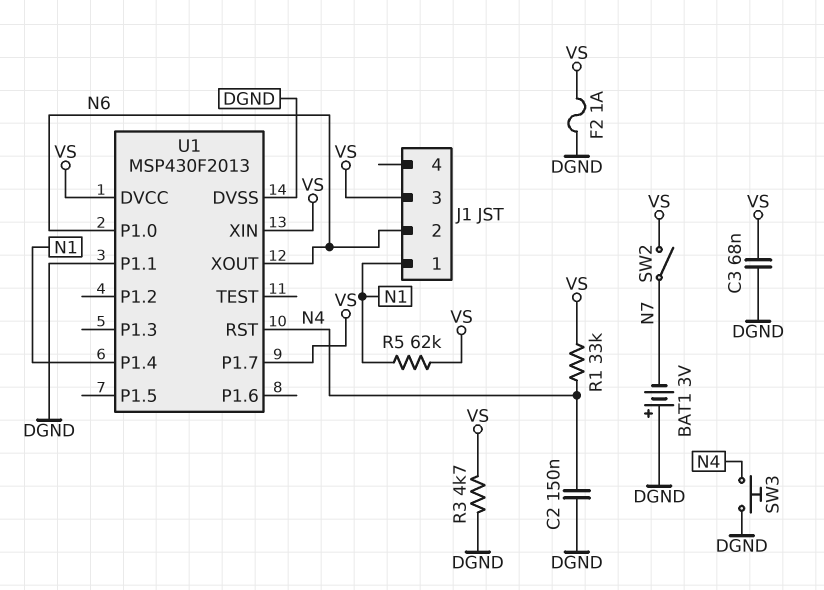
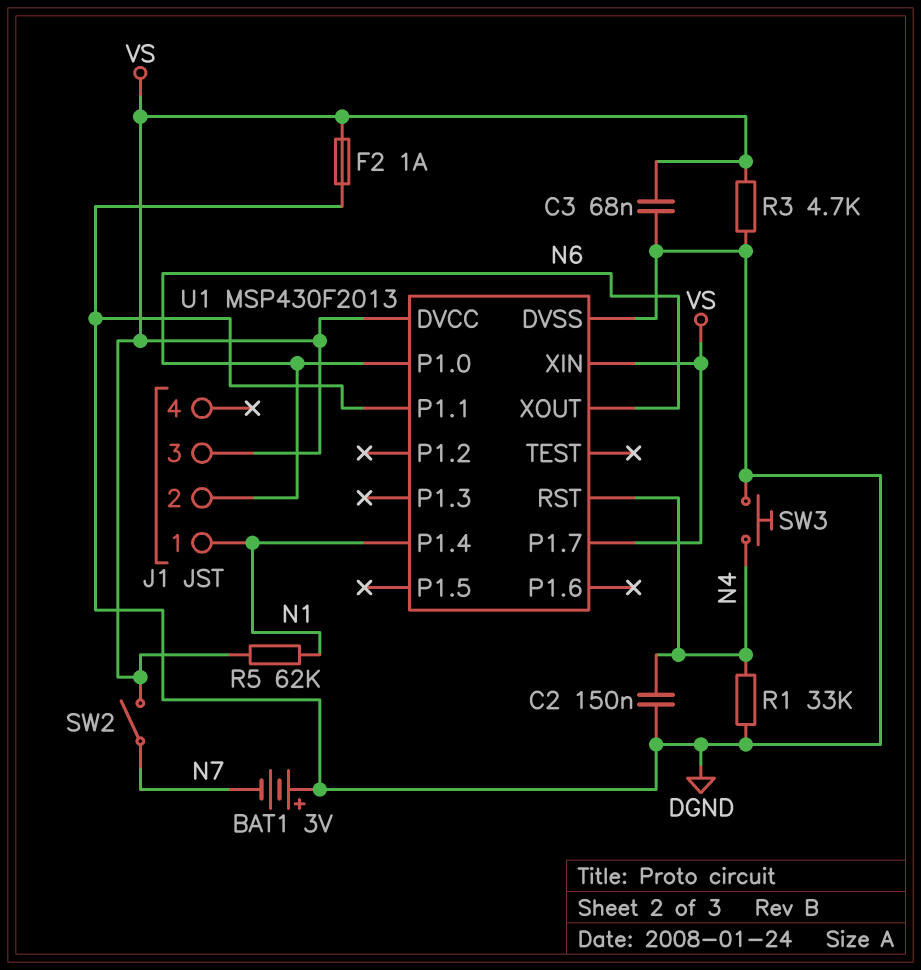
R1: 33k (N4, VS) -> 33k (DGND, N4)

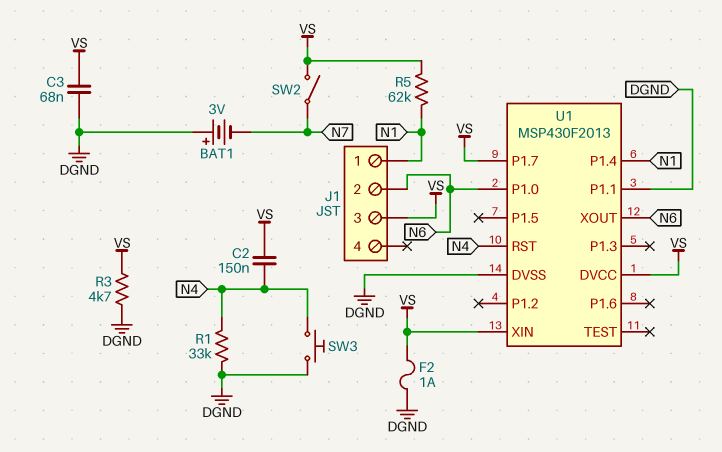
C2: 150nF (DGND, N4) -> 150nF (N4, VS)

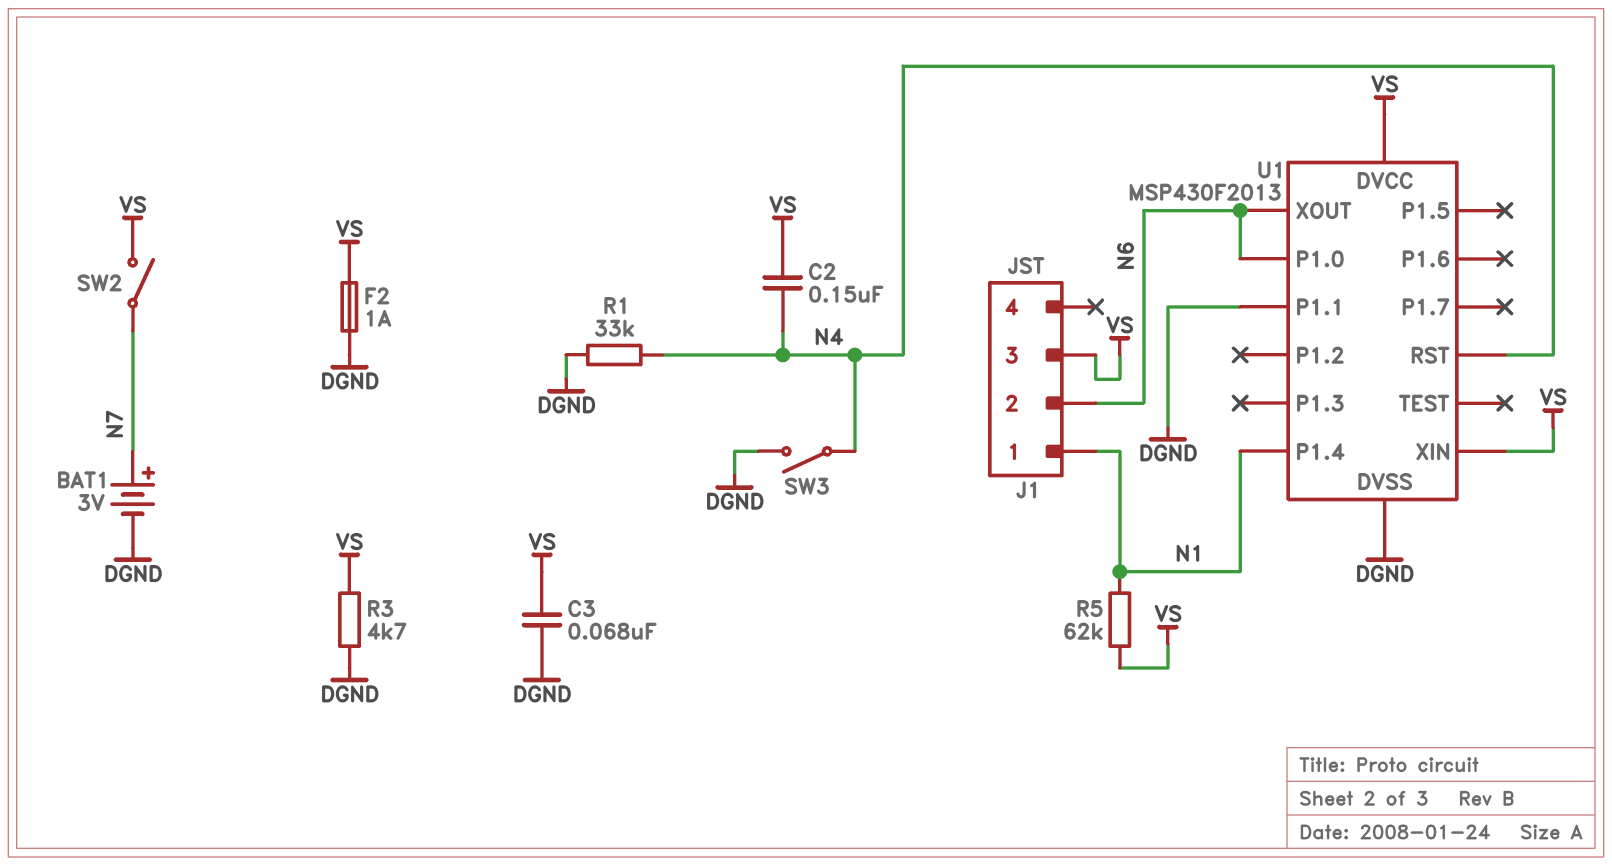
BAT1: 3V (plus DGND, minus N7) -> 3V (plus N7, minus DGND)
SW3: button (DGND, N4) -> switch (DGND, N4)
U1 pin P1.7: VS -> none

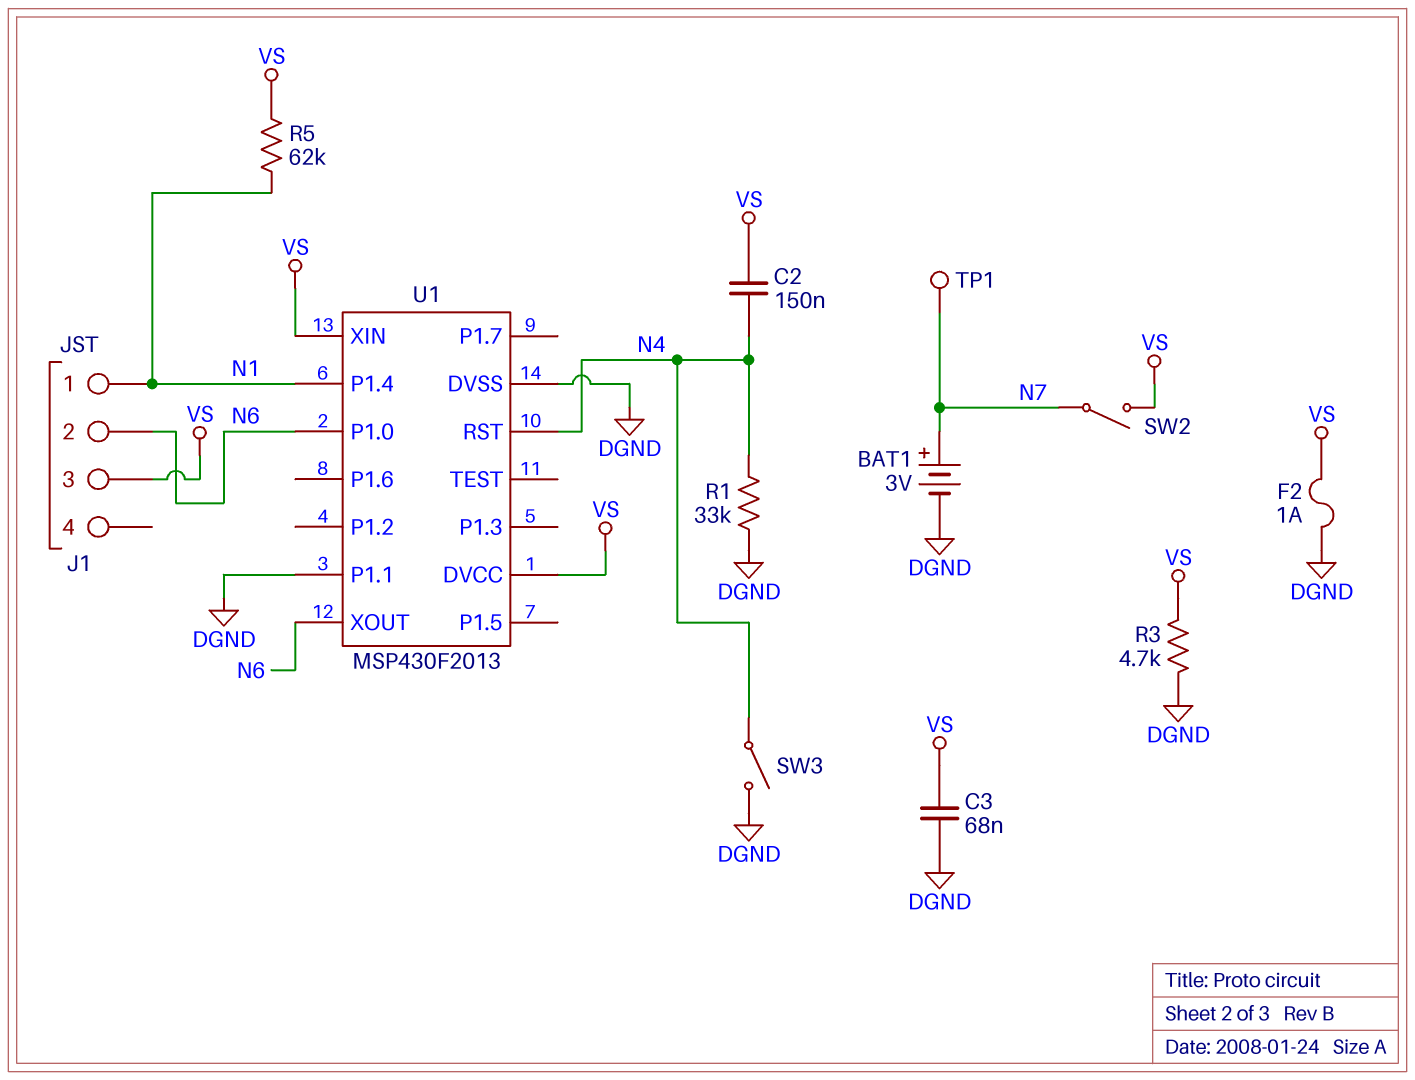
TP1: none -> test point (N7)

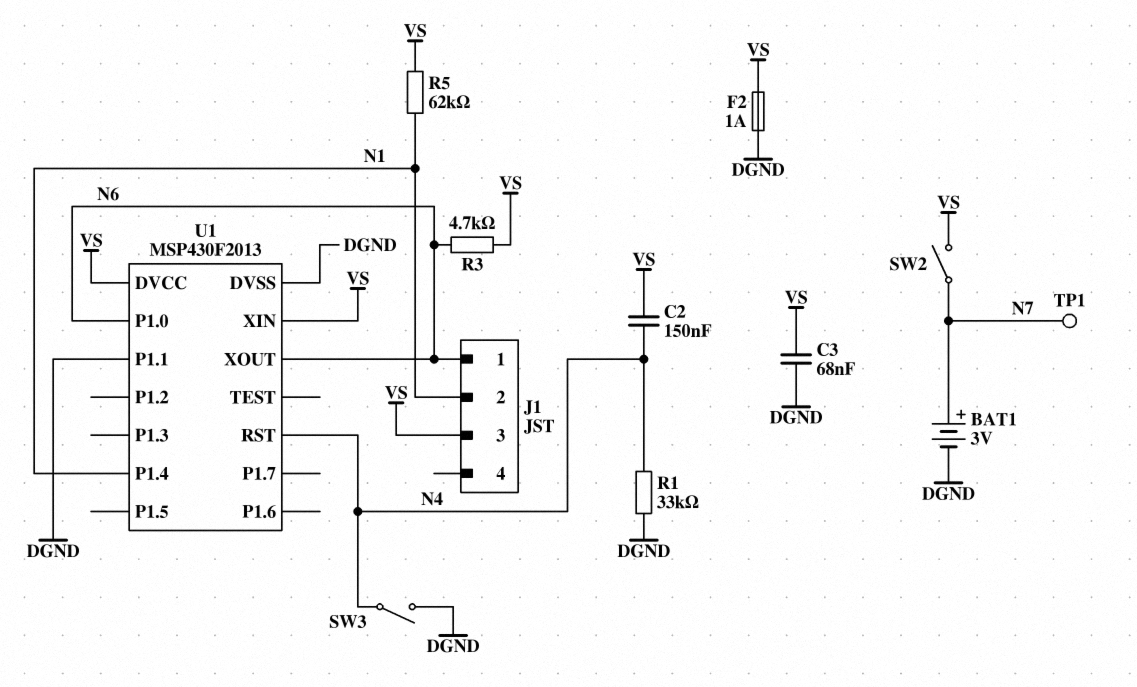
J1 pin 1: N1 -> N6
J1 pin 2: N6 -> N1
R3: 4.7k (DGND, VS) -> 4.7k (N6, VS)

